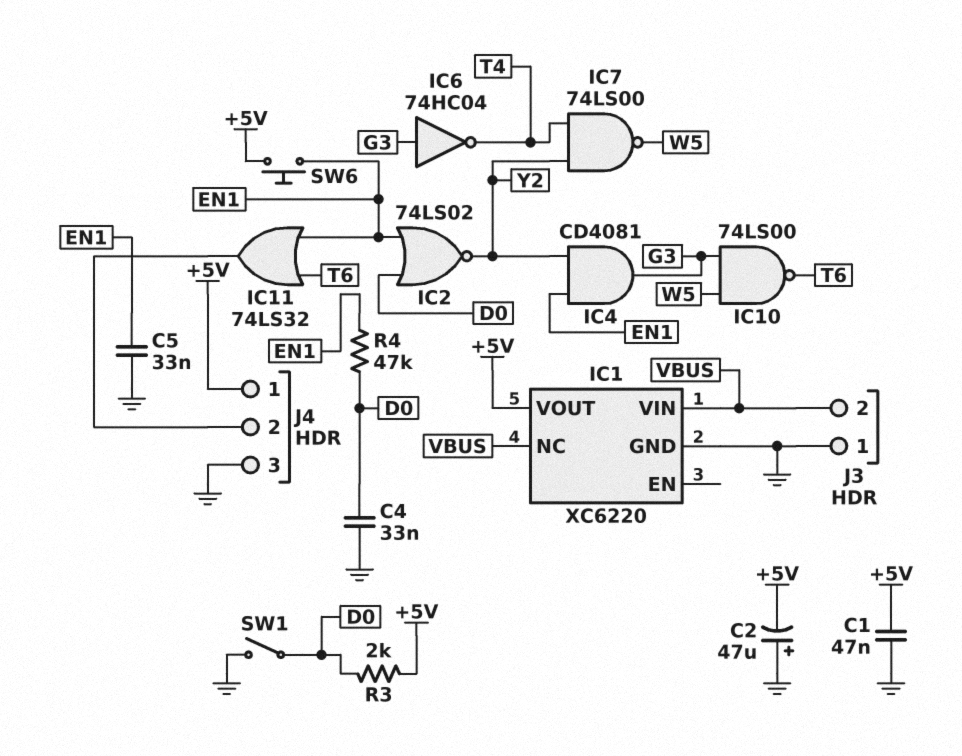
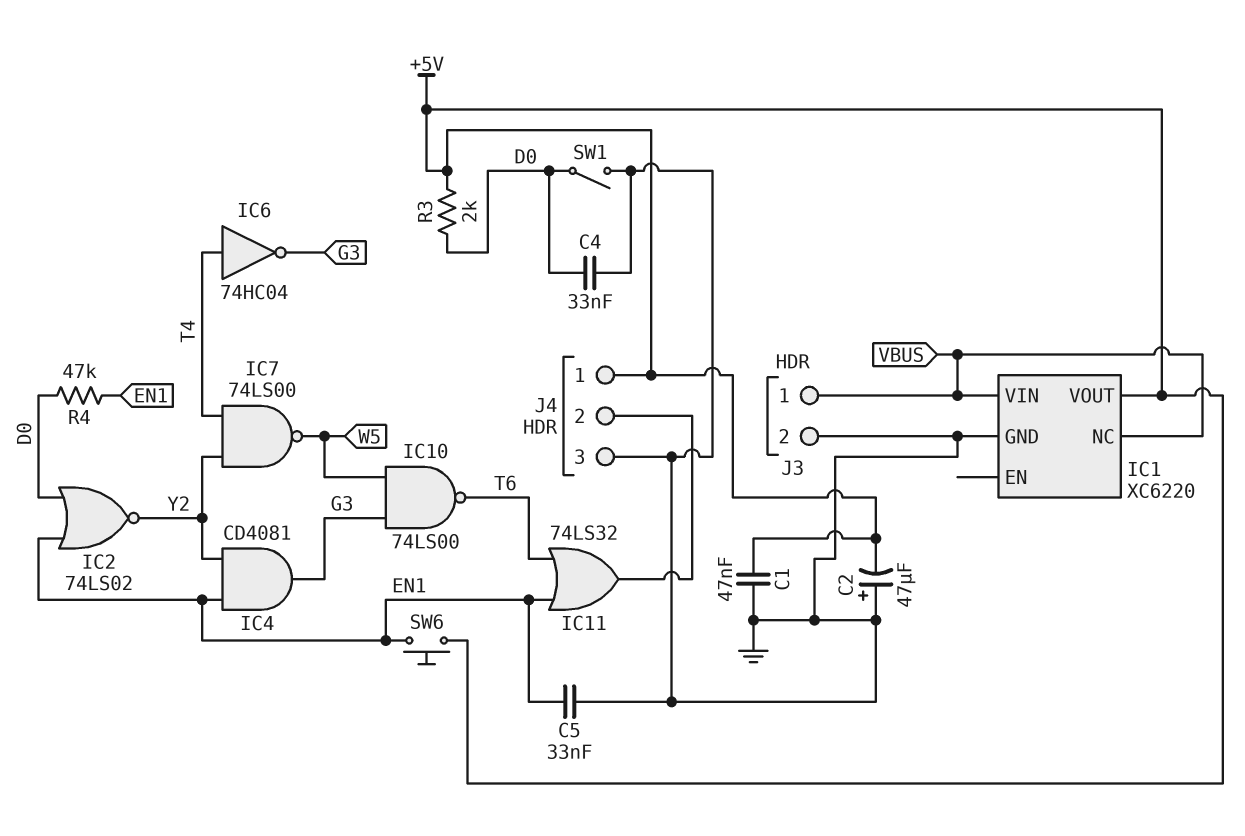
IC6: NOT 74HC04 (in G3, out T4) -> NOT 74HC04 (in T4, out G3)
J3 pin 1: GND -> VBUS
J3 pin 2: VBUS -> GND

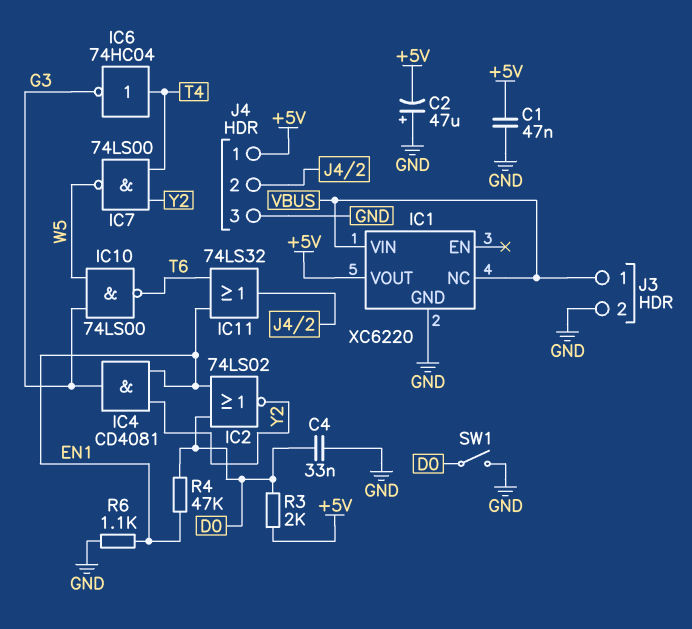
C5: 33nF (EN1, GND) -> none
R6: none -> 1.1k (EN1, GND)
SW6: button (+5V, EN1) -> none

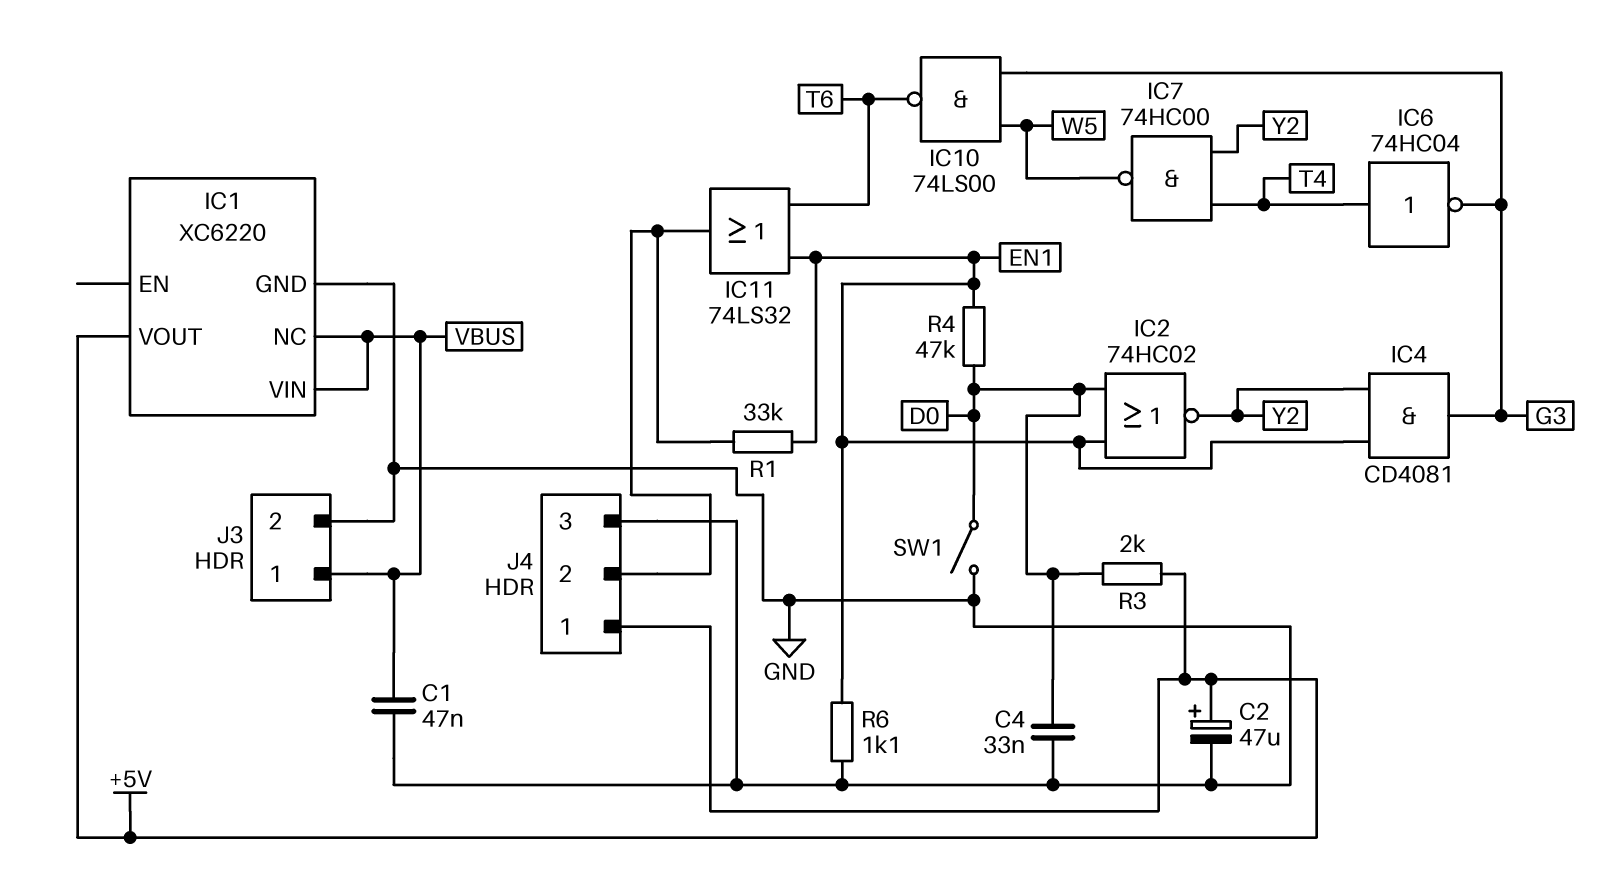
C1: 47nF (+5V, GND) -> 47nF (GND, VBUS)
C2: 47uF (plus GND, minus +5V) -> 47uF (plus +5V, minus GND)
IC2: NOR 74LS02 (in D0, in EN1, out Y2) -> NOR 74HC02 (in D0, in EN1, out Y2)
IC7: NAND 74LS00 (in T4, in Y2, out W5) -> NAND 74HC00 (in T4, in Y2, out W5)
R1: none -> 33k (EN1, J4/2)

